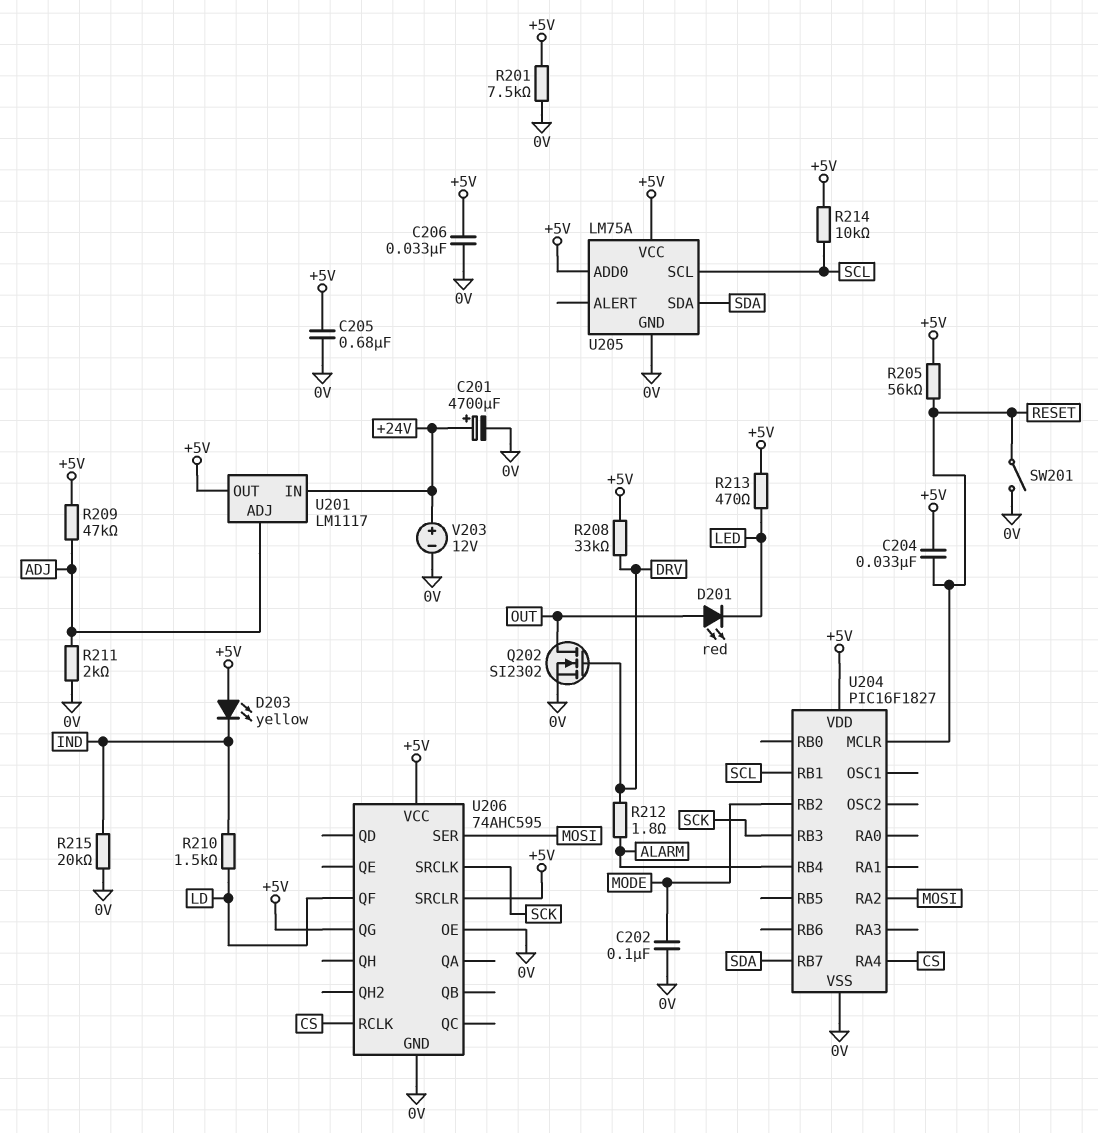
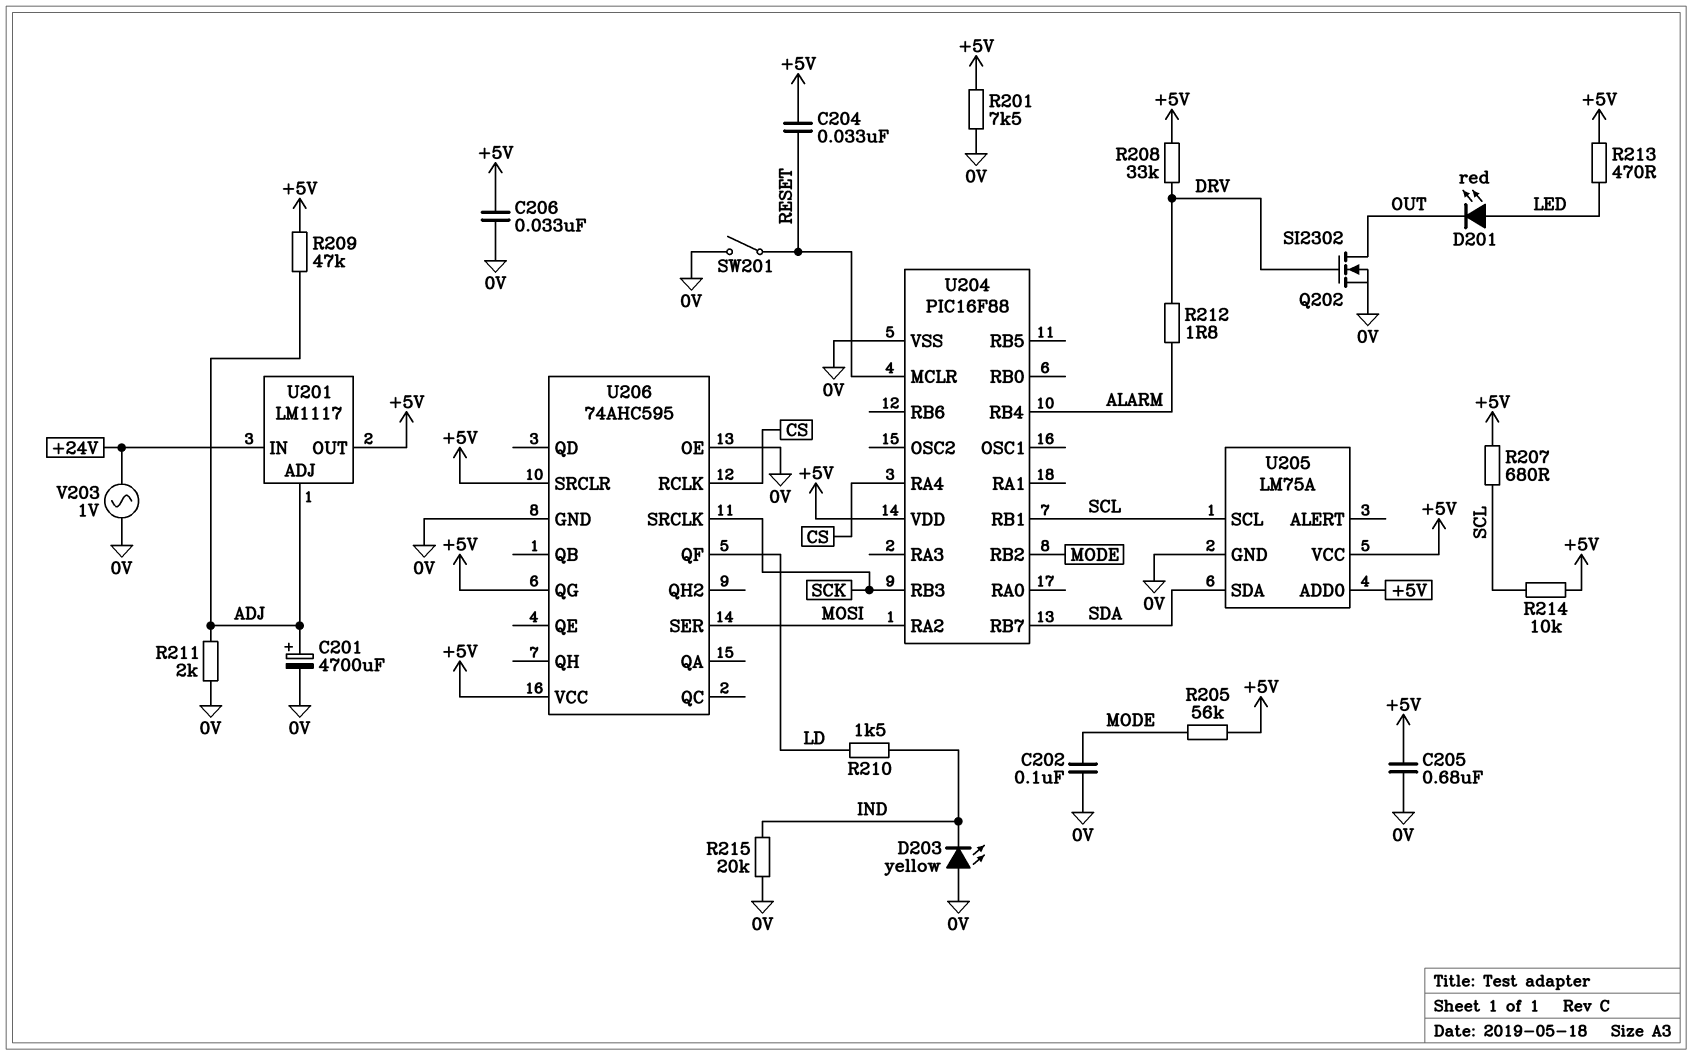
C201: 4700uF (plus +24V, minus 0V) -> 4700uF (plus ADJ, minus 0V)
D201: LED red (A OUT, K LED) -> LED red (A LED, K OUT)
D203: LED yellow (A +5V, K IND) -> LED yellow (A 0V, K IND)
R205: 56k (+5V, RESET) -> 56k (+5V, MODE)
R207: none -> 680 (+5V, SCL)
U204: PIC16F1827 -> PIC16F88
V203: 12V (plus +24V, minus 0V) -> AC 1V (+24V, 0V)

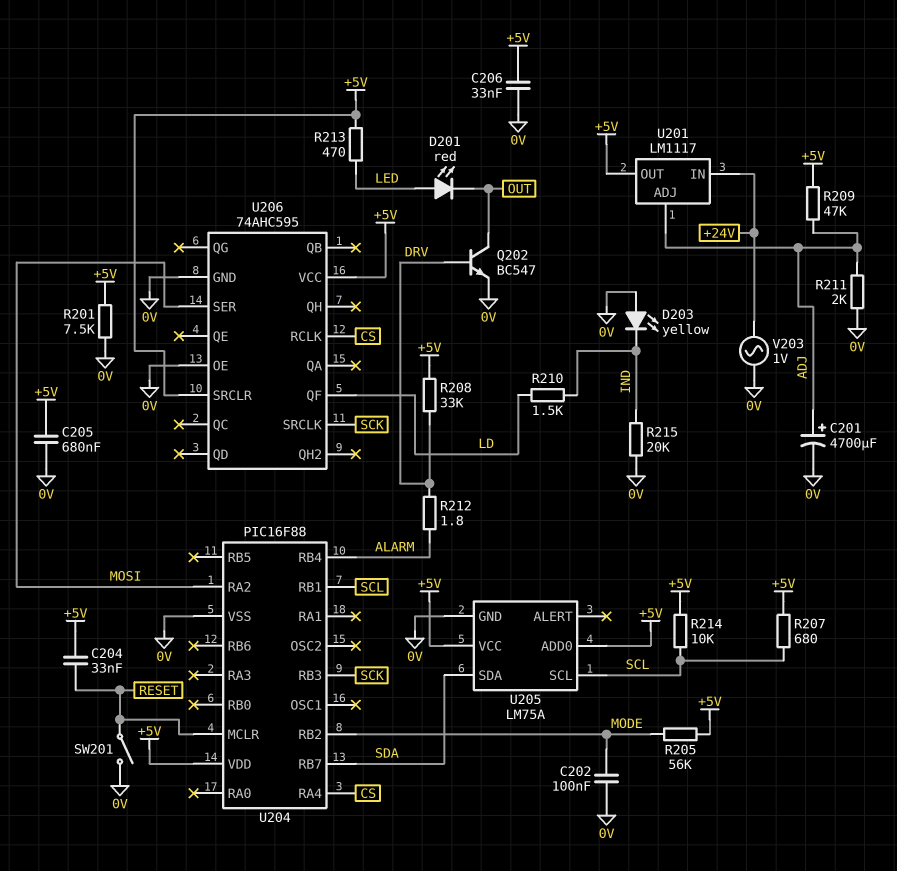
Q202: NMOS SI2302 (G DRV, D OUT, S 0V) -> NPN BC547 (B DRV, C OUT, E 0V)
U206 pin QG: +5V -> none

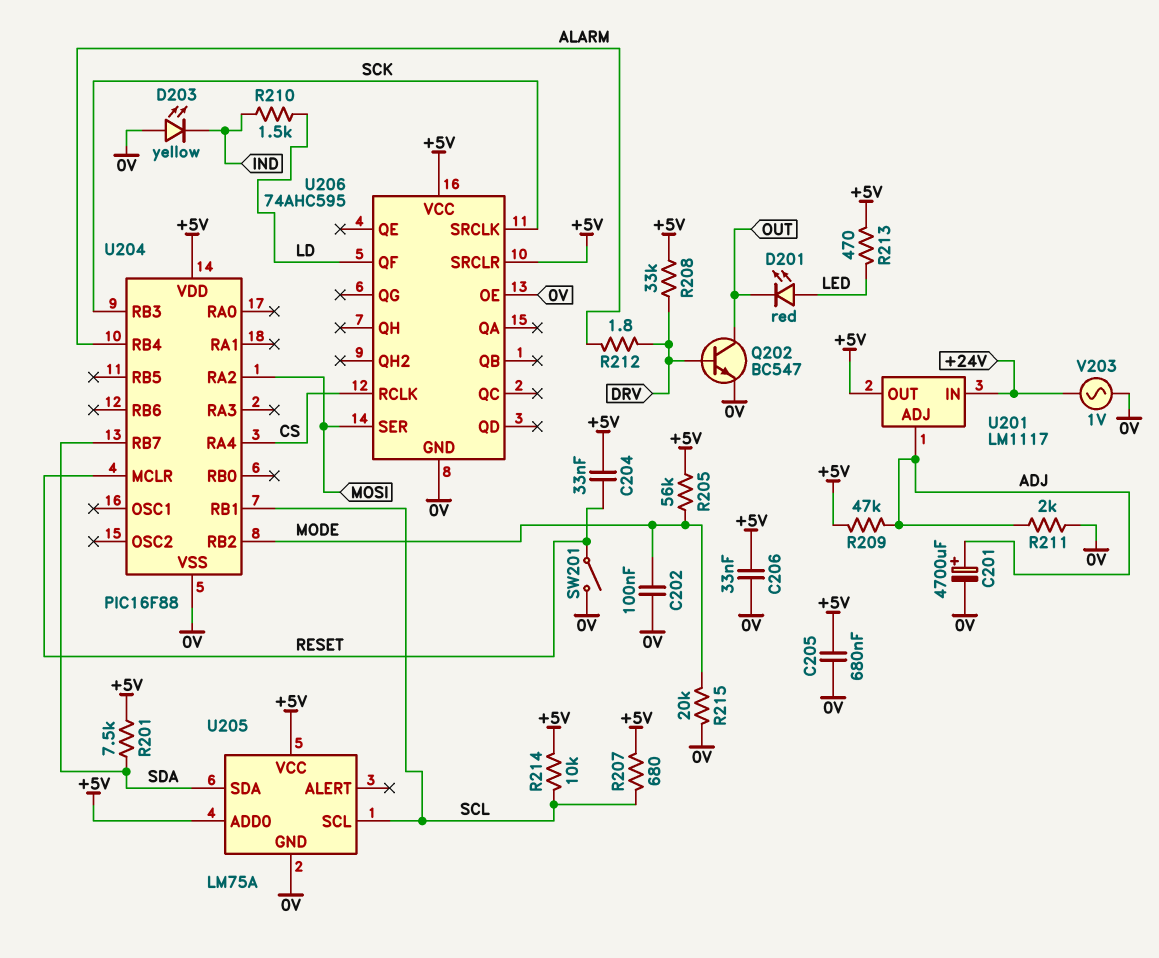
R201: 7.5k (+5V, 0V) -> 7.5k (+5V, SDA)
R215: 20k (0V, IND) -> 20k (0V, MODE)

